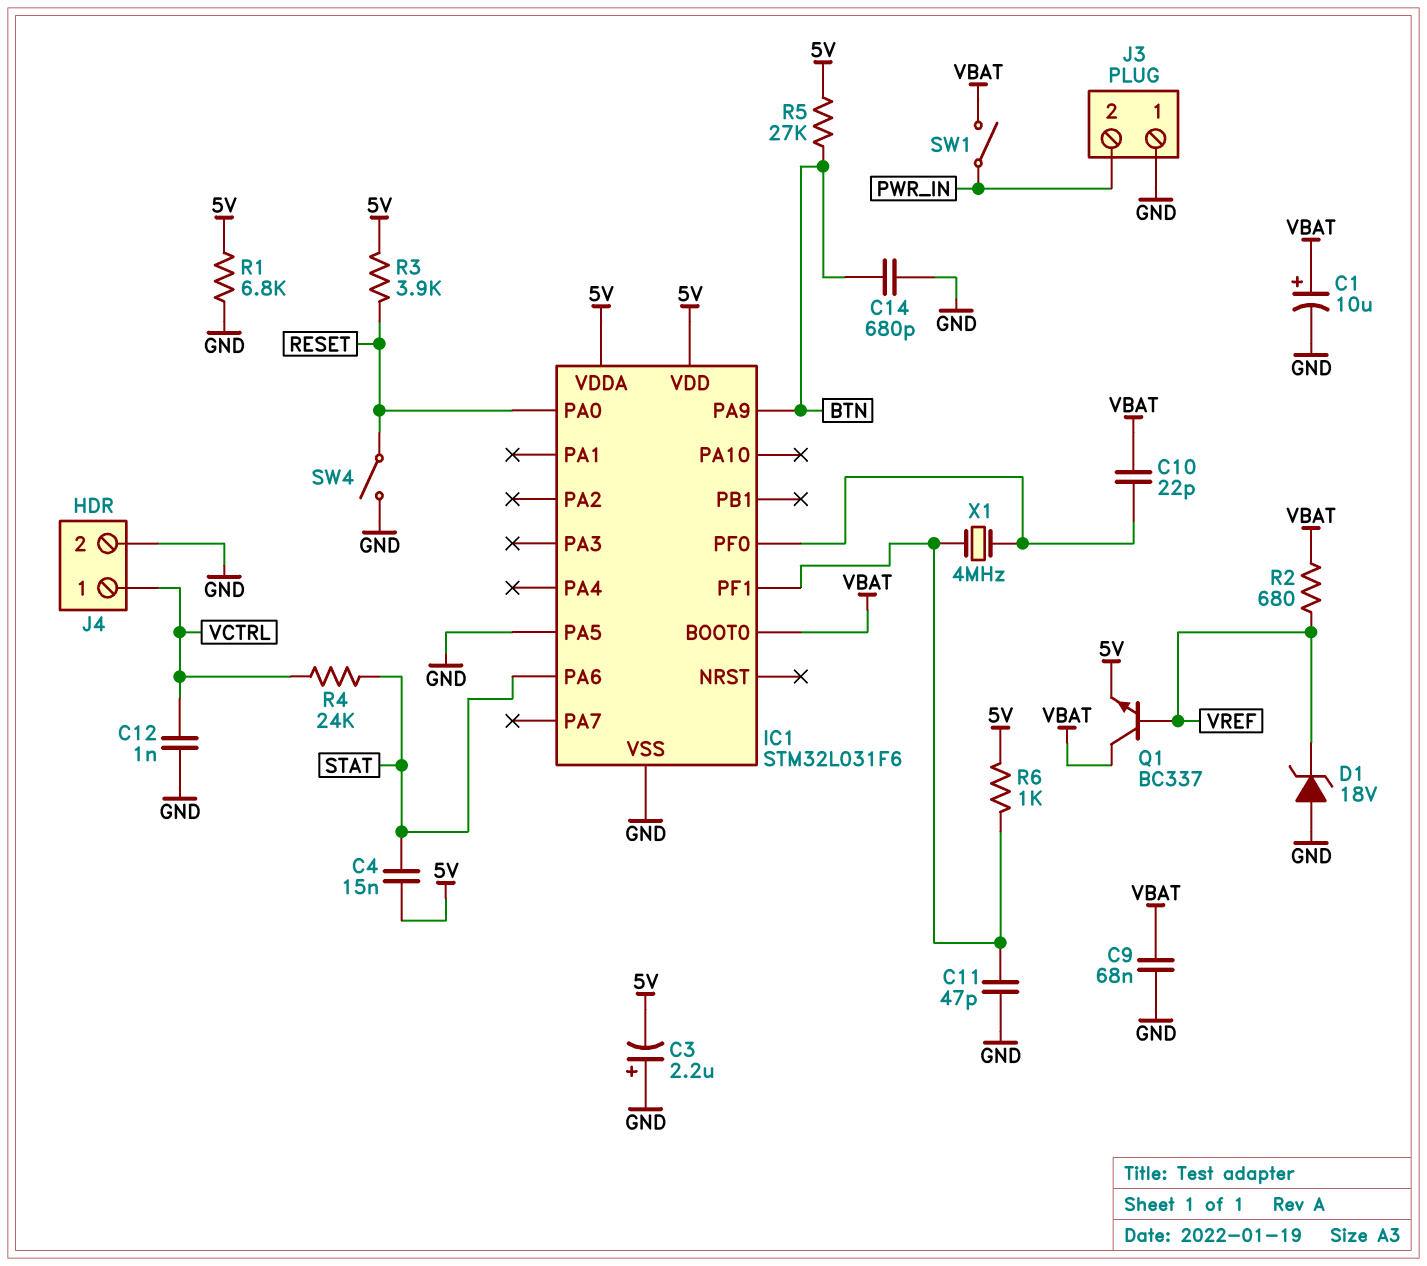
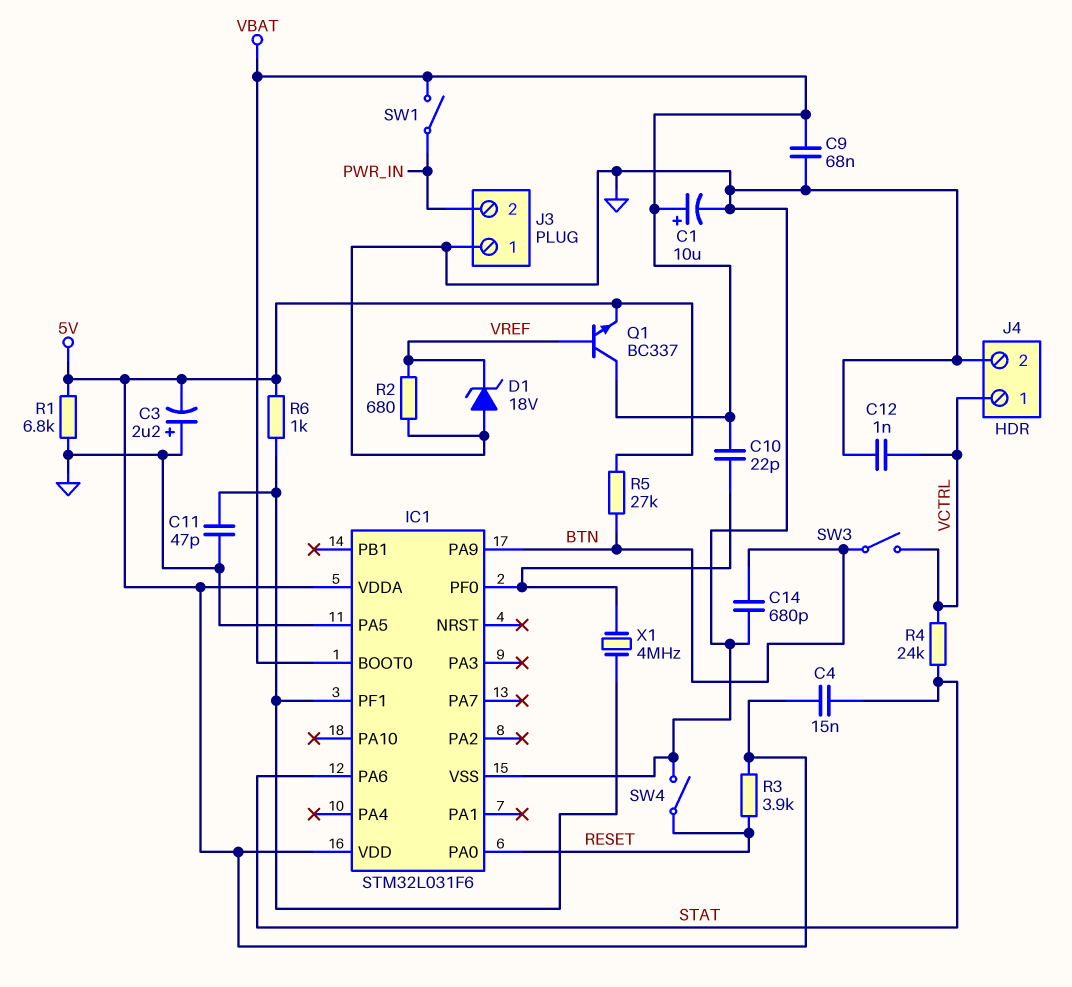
R2: 680 (VBAT, VREF) -> 680 (GND, VREF)
SW3: none -> switch (BTN, VCTRL)

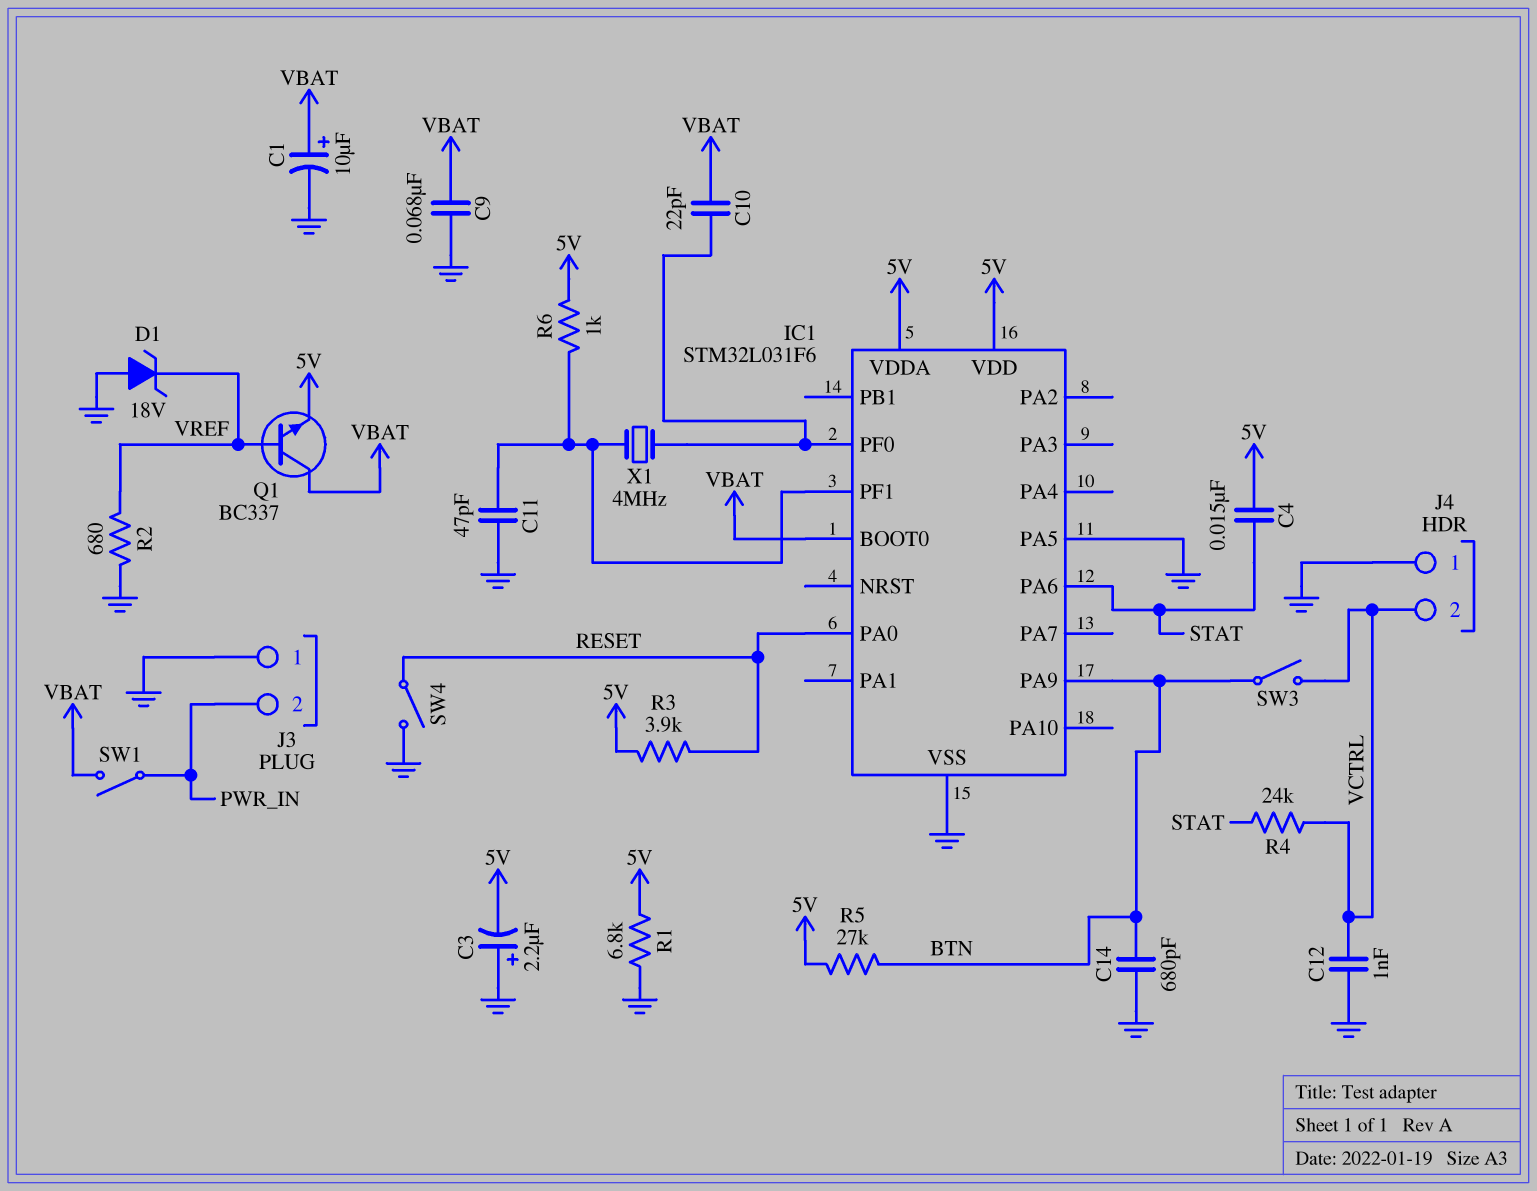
J4 pin 1: VCTRL -> GND
J4 pin 2: GND -> VCTRL

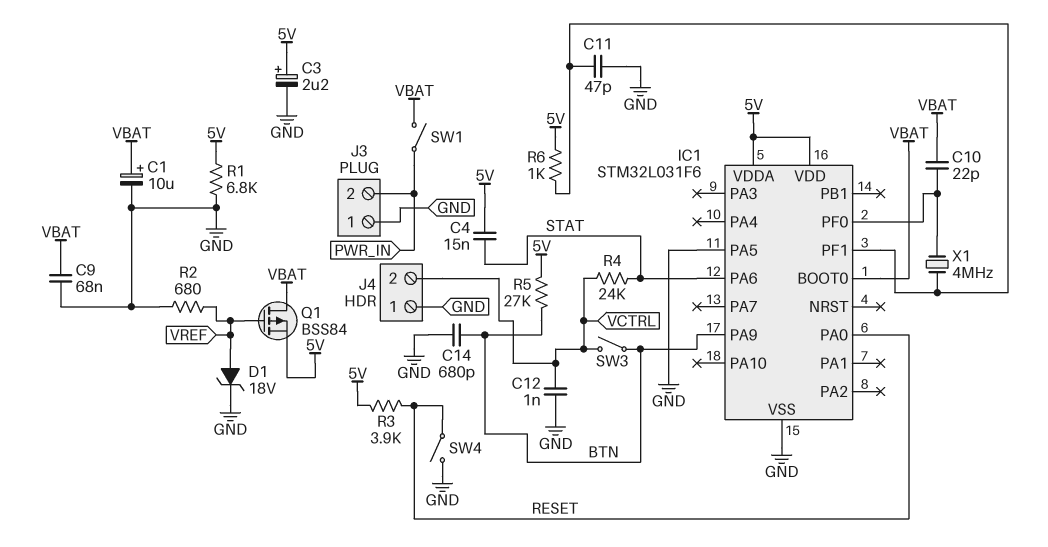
C3: 2.2uF (plus GND, minus 5V) -> 2.2uF (plus 5V, minus GND)
D1: zener 18V (A GND, K VREF) -> zener 18V (A VREF, K GND)
Q1: NPN BC337 (B VREF, C VBAT, E 5V) -> PMOS BSS84 (G VREF, D VBAT, S 5V)

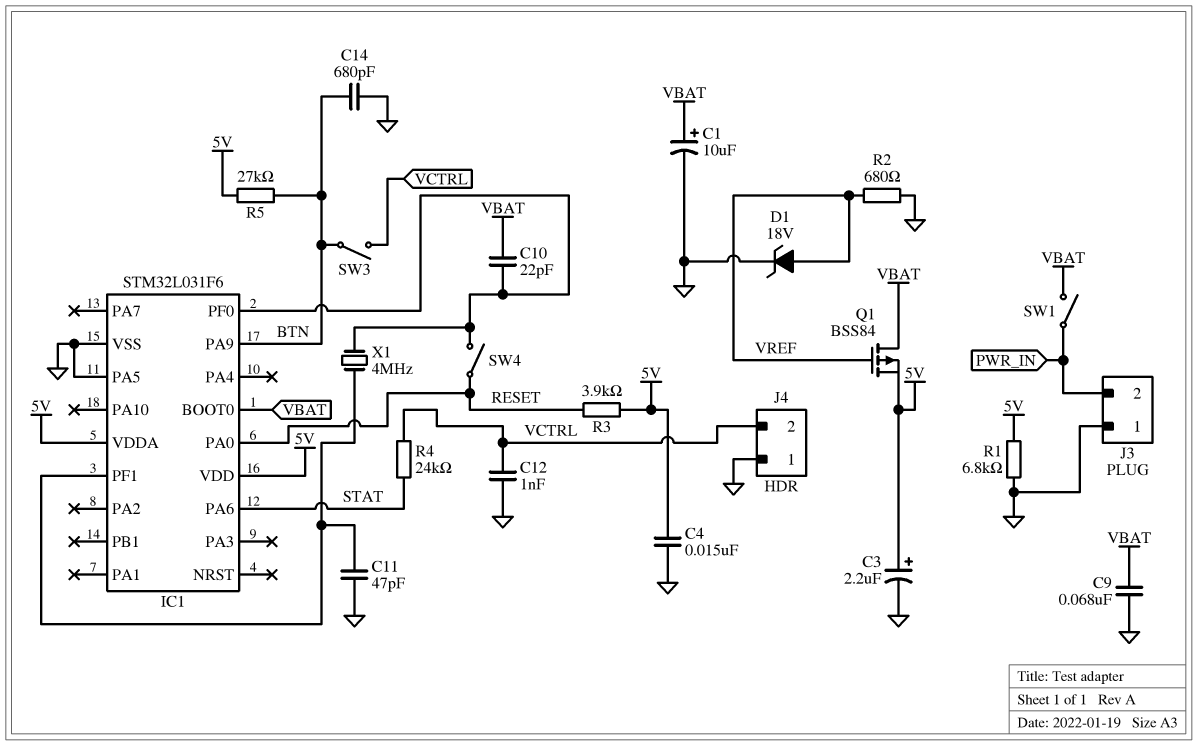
C4: 15nF (5V, STAT) -> 15nF (5V, GND)
R6: 1k (5V, IC1/PF1) -> none
SW4: switch (GND, RESET) -> switch (IC1/PF0, RESET)

